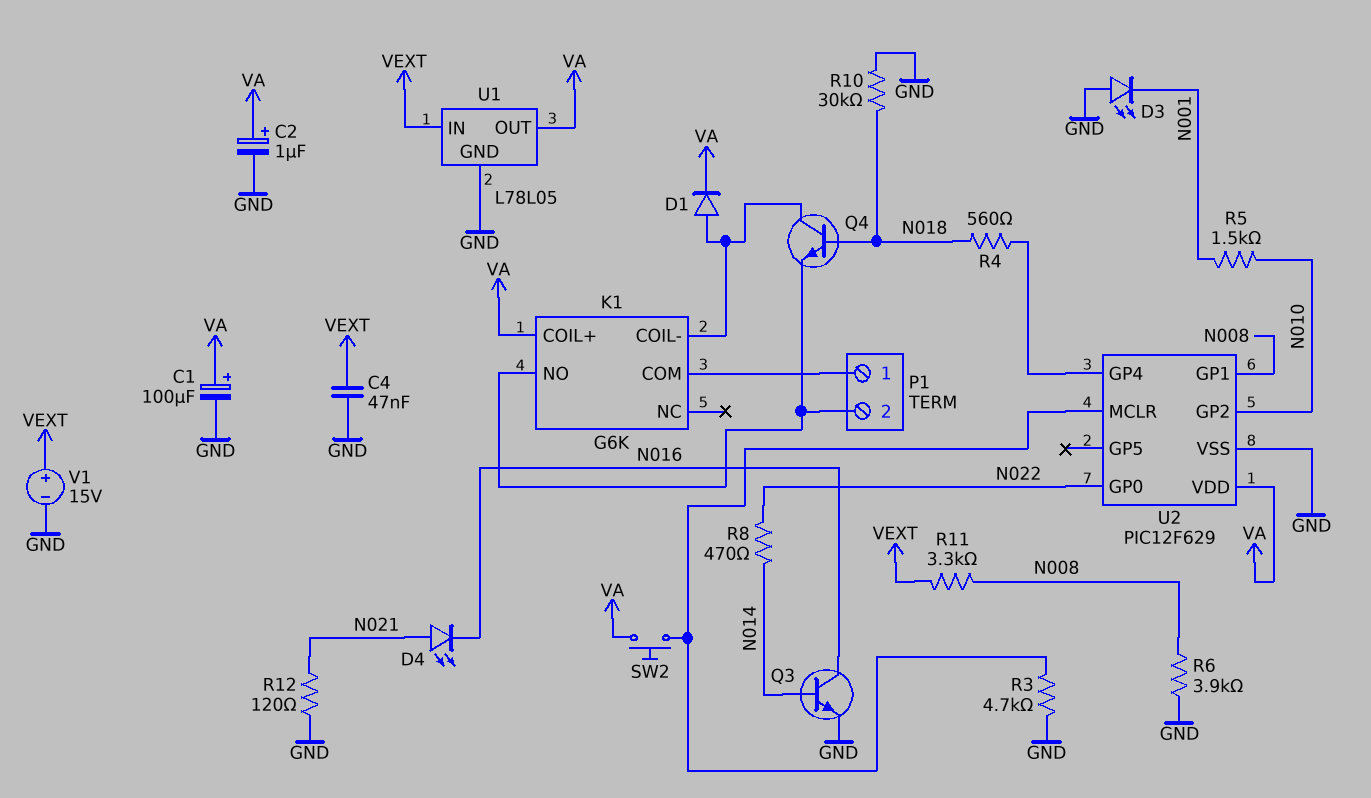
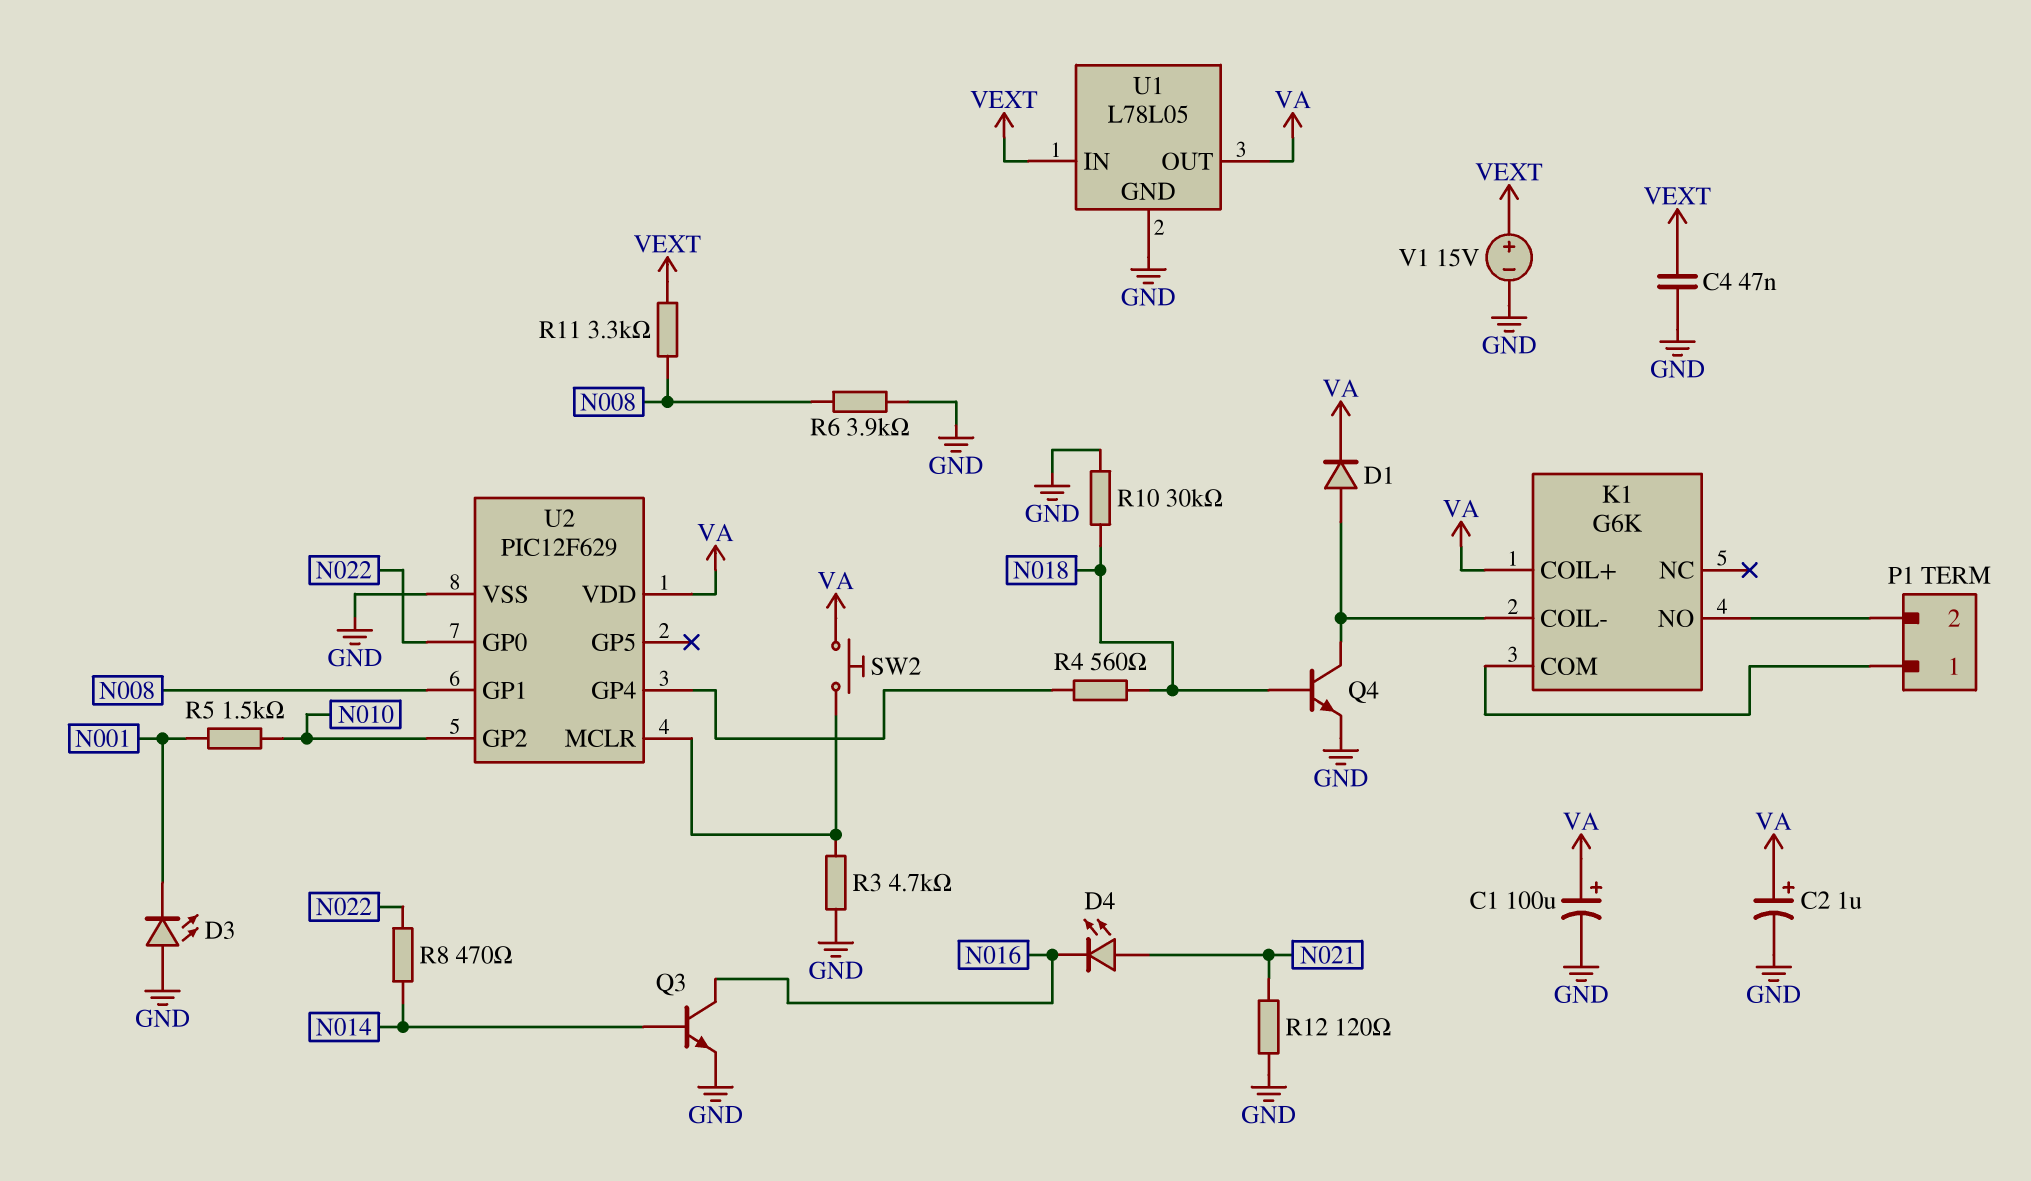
Q4: NPN (B N018, C K1/COIL-, E K1/NO) -> NPN (B N018, C K1/COIL-, E GND)

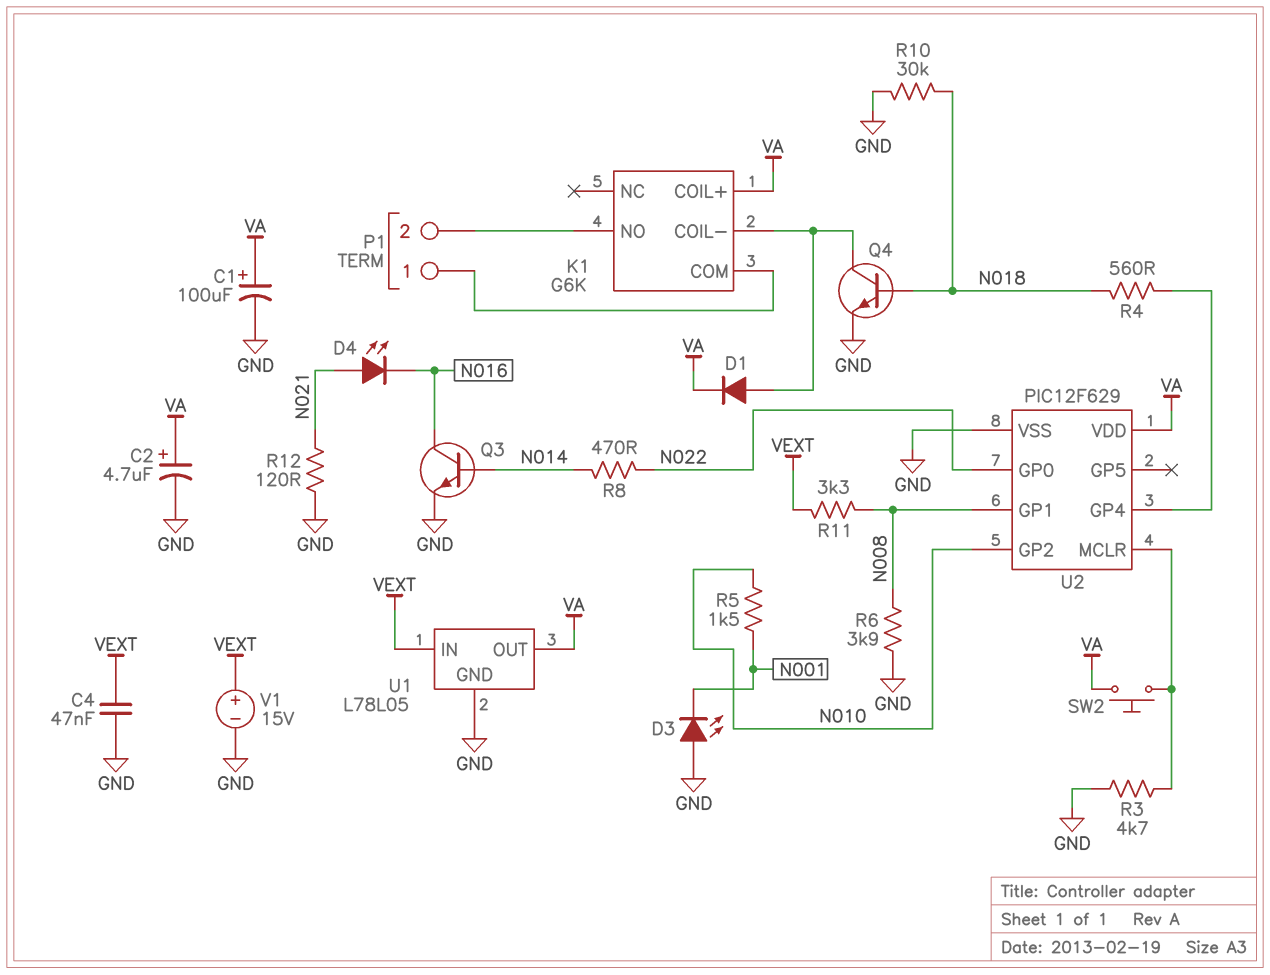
C2: 1uF (plus VA, minus GND) -> 4.7uF (plus VA, minus GND)

